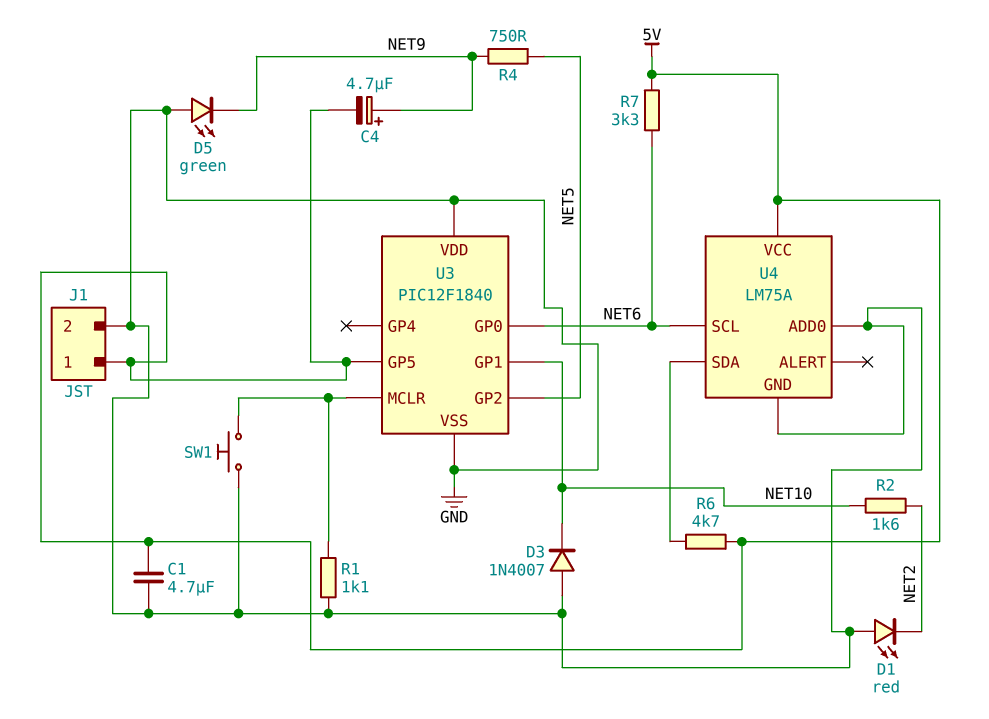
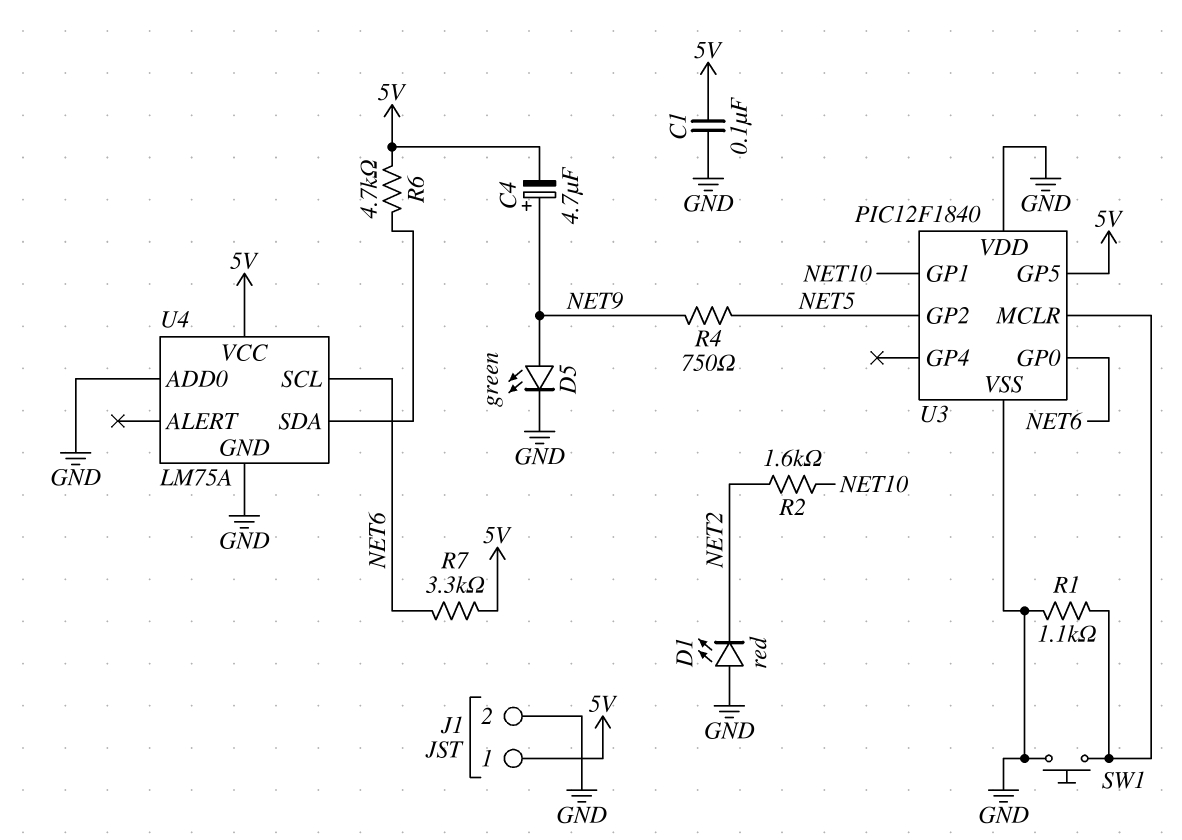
C1: 4.7uF (5V, GND) -> 100nF (5V, GND)
D3: diode 1N4007 (A GND, K NET10) -> none
D5: LED green (A GND, K NET9) -> LED green (A NET9, K GND)

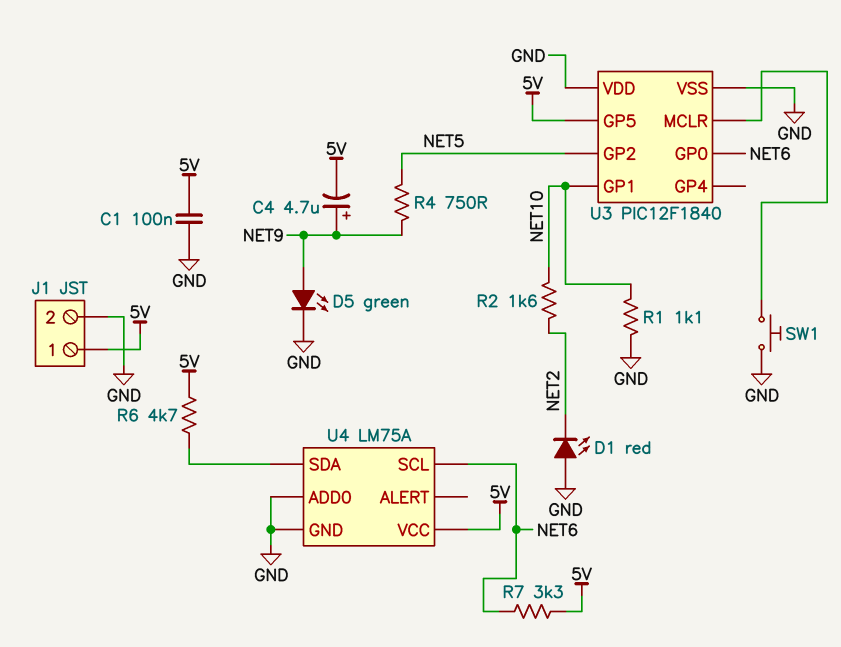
R1: 1.1k (GND, U3/MCLR) -> 1.1k (GND, NET10)

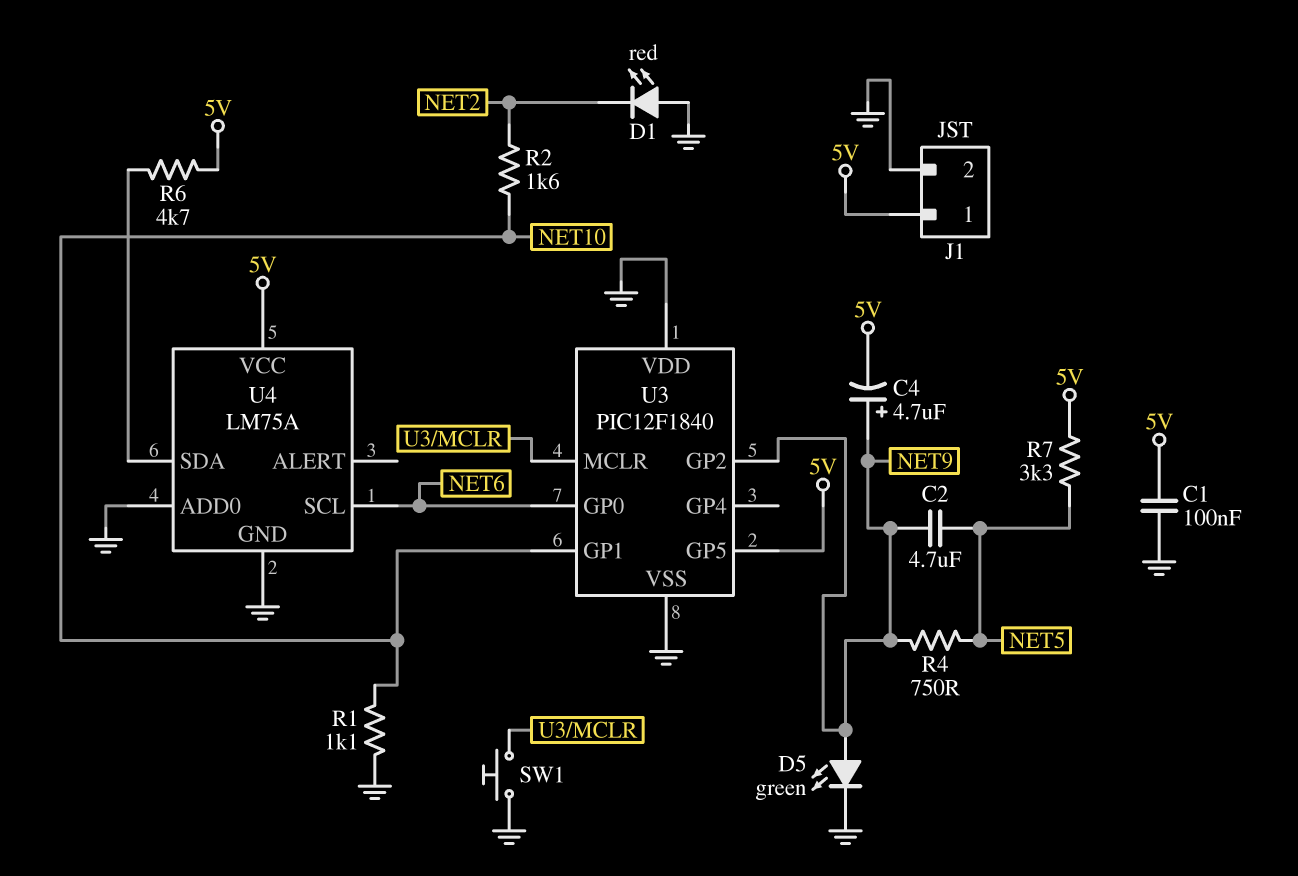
C2: none -> 4.7uF (NET5, NET9)
R7: 3.3k (5V, NET6) -> 3.3k (5V, NET5)
U3 pin GP2: NET5 -> NET9

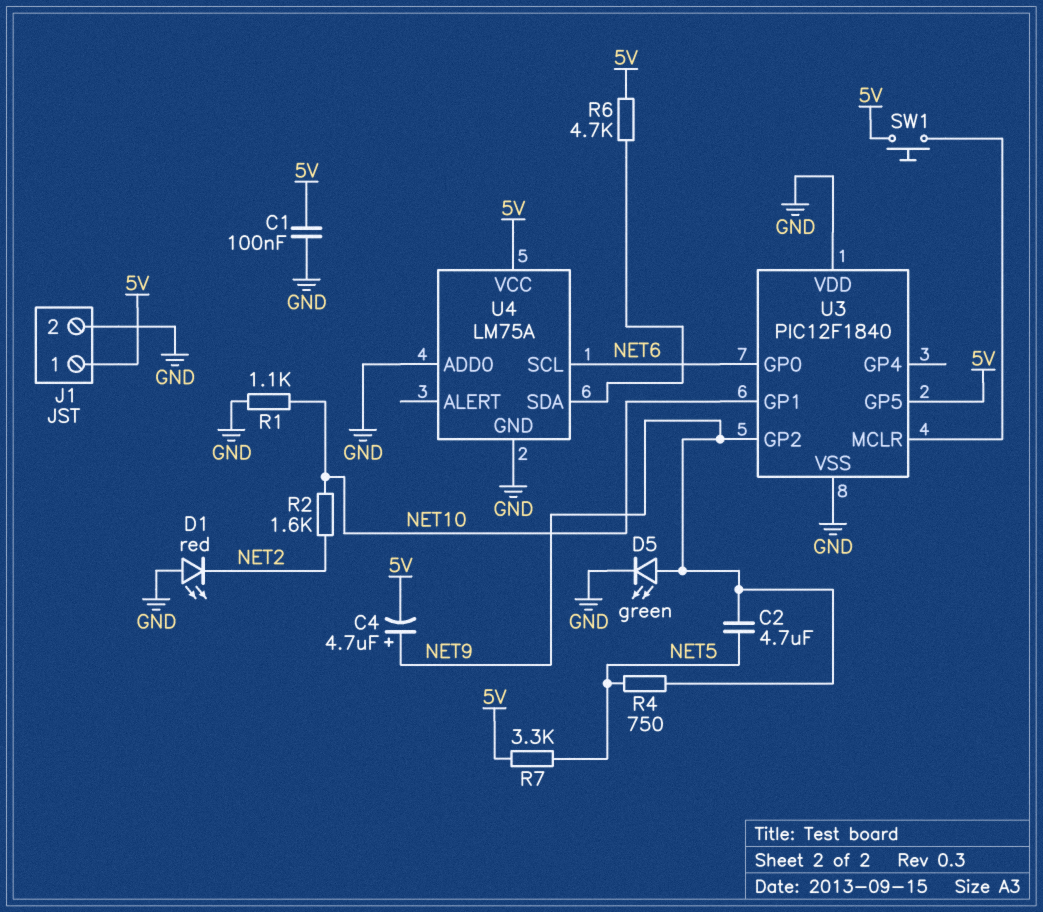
SW1: button (GND, U3/MCLR) -> button (5V, U3/MCLR)

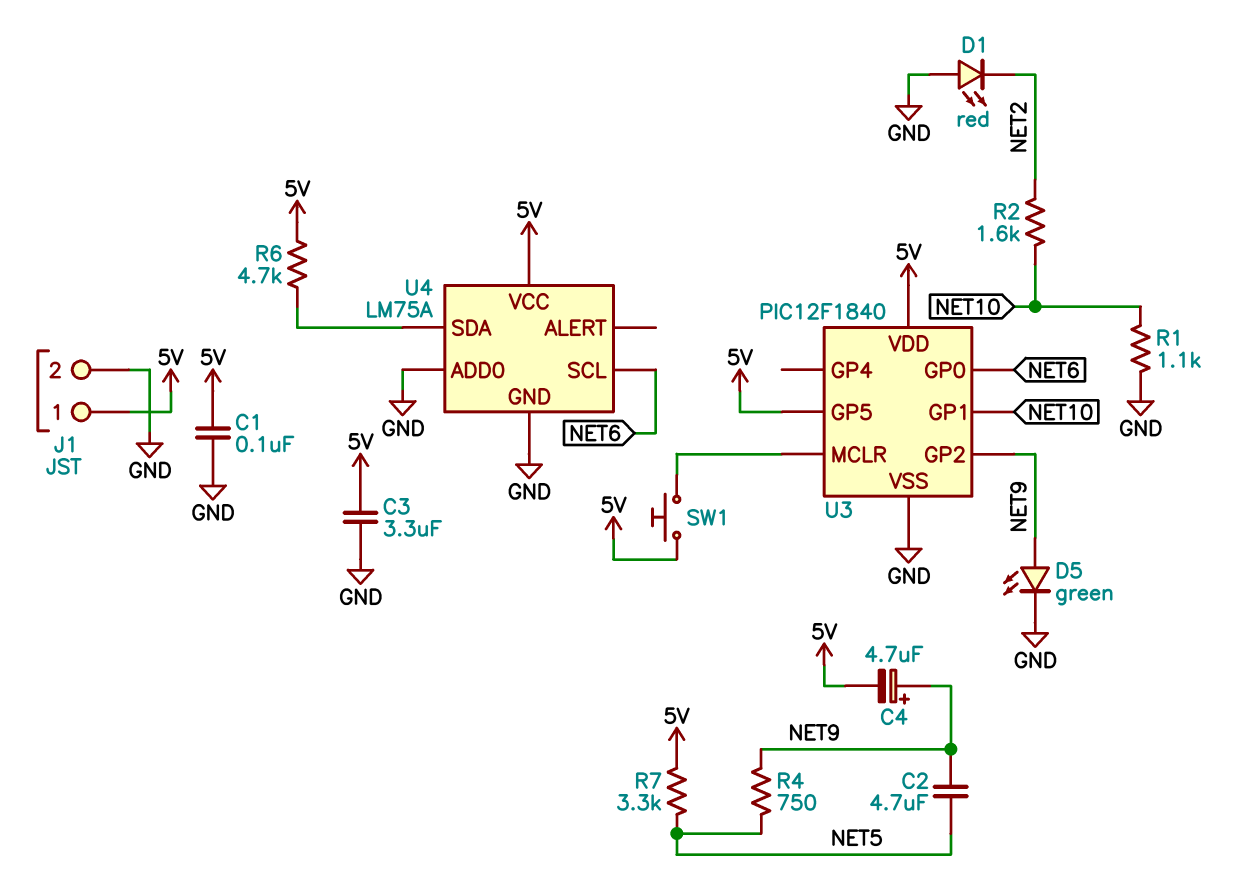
C3: none -> 3.3uF (5V, GND)
U3 pin VDD: GND -> 5V

